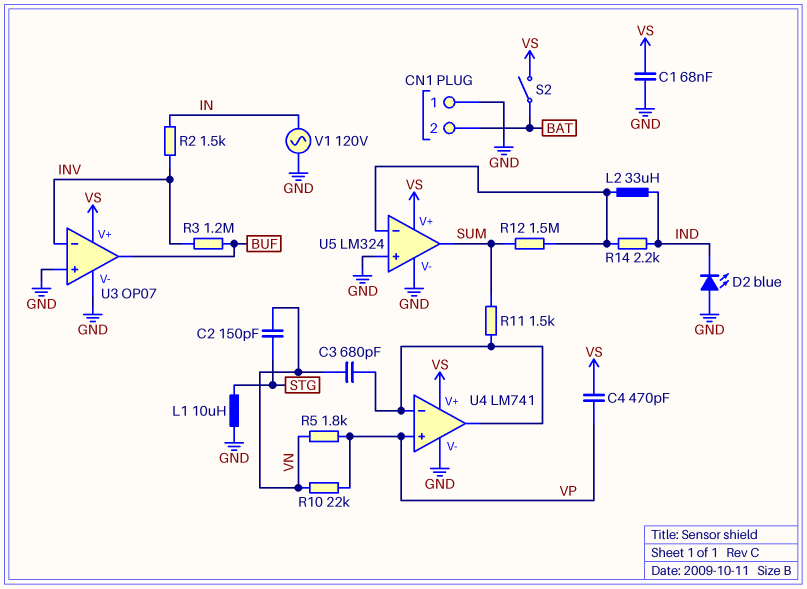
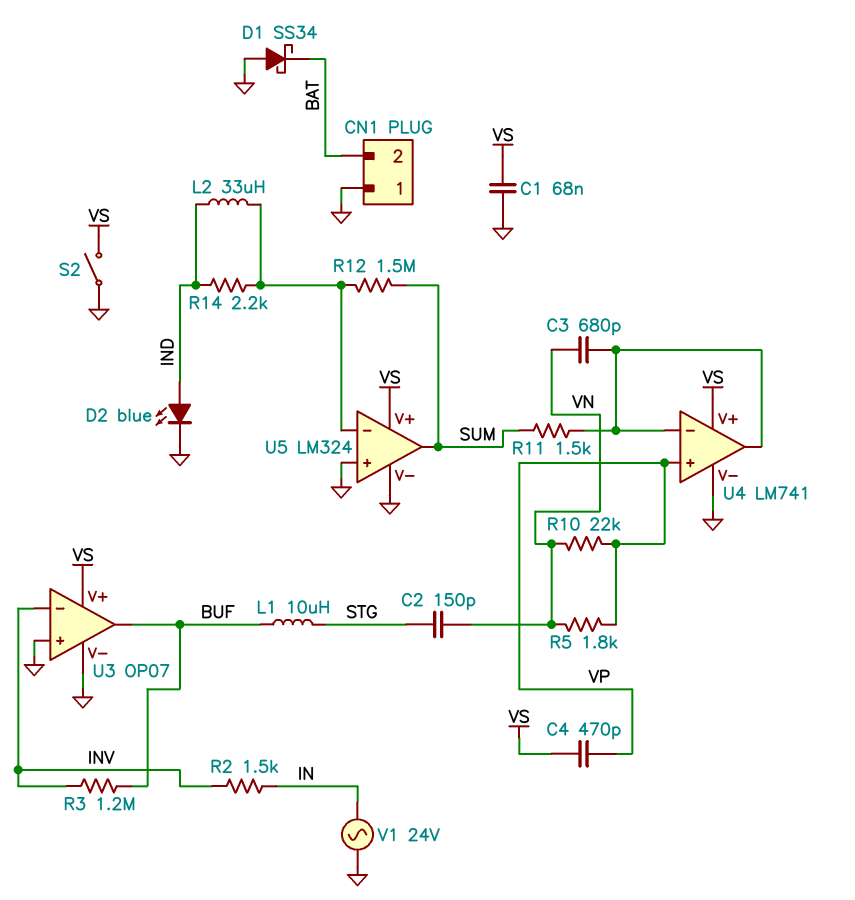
D1: none -> schottky SS34 (A GND, K BAT)
D2: LED blue (A GND, K IND) -> LED blue (A IND, K GND)
L1: 10uH (GND, STG) -> 10uH (BUF, STG)
S2: switch (BAT, VS) -> switch (GND, VS)
V1: AC 120V (GND, IN) -> AC 24V (GND, IN)

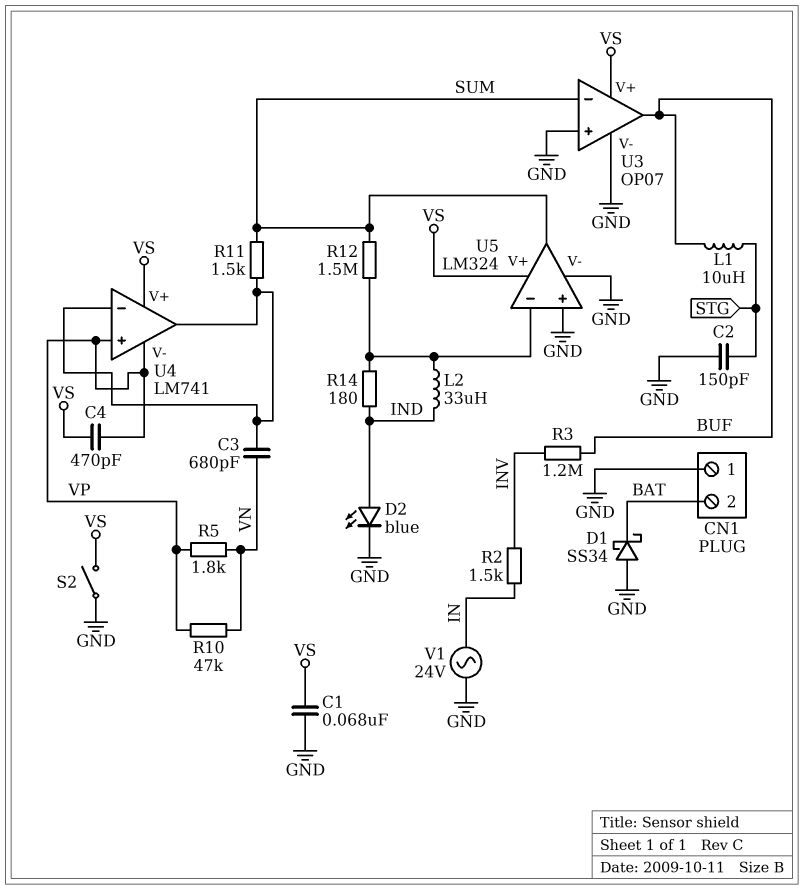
C2: 150pF (STG, VN) -> 150pF (GND, STG)
R10: 22k (VN, VP) -> 47k (VN, VP)
R14: 2.2k (IND, U5/in-) -> 180 (IND, U5/in-)
U3 pin in-: INV -> SUM
U4 pin V-: GND -> VP

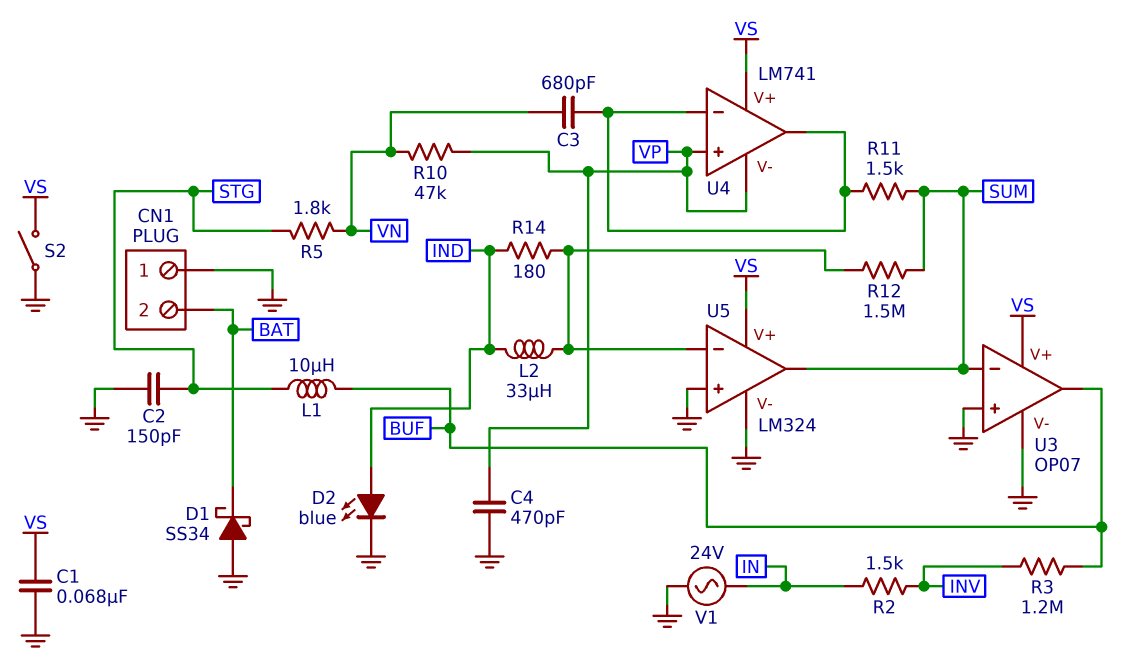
C4: 470pF (VP, VS) -> 470pF (GND, VP)
R5: 1.8k (VN, VP) -> 1.8k (STG, VN)

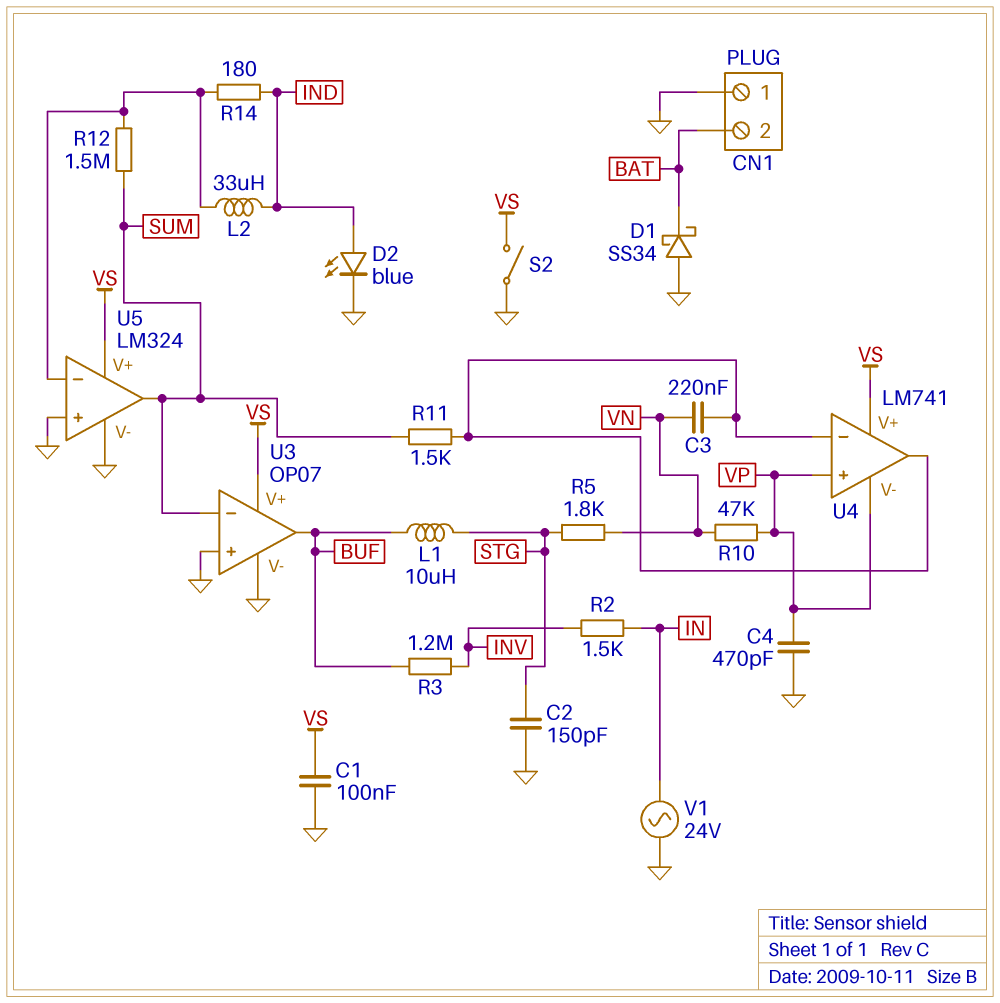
C1: 68nF (GND, VS) -> 100nF (GND, VS)
C3: 680pF (U4/in-, VN) -> 220nF (U4/in-, VN)

